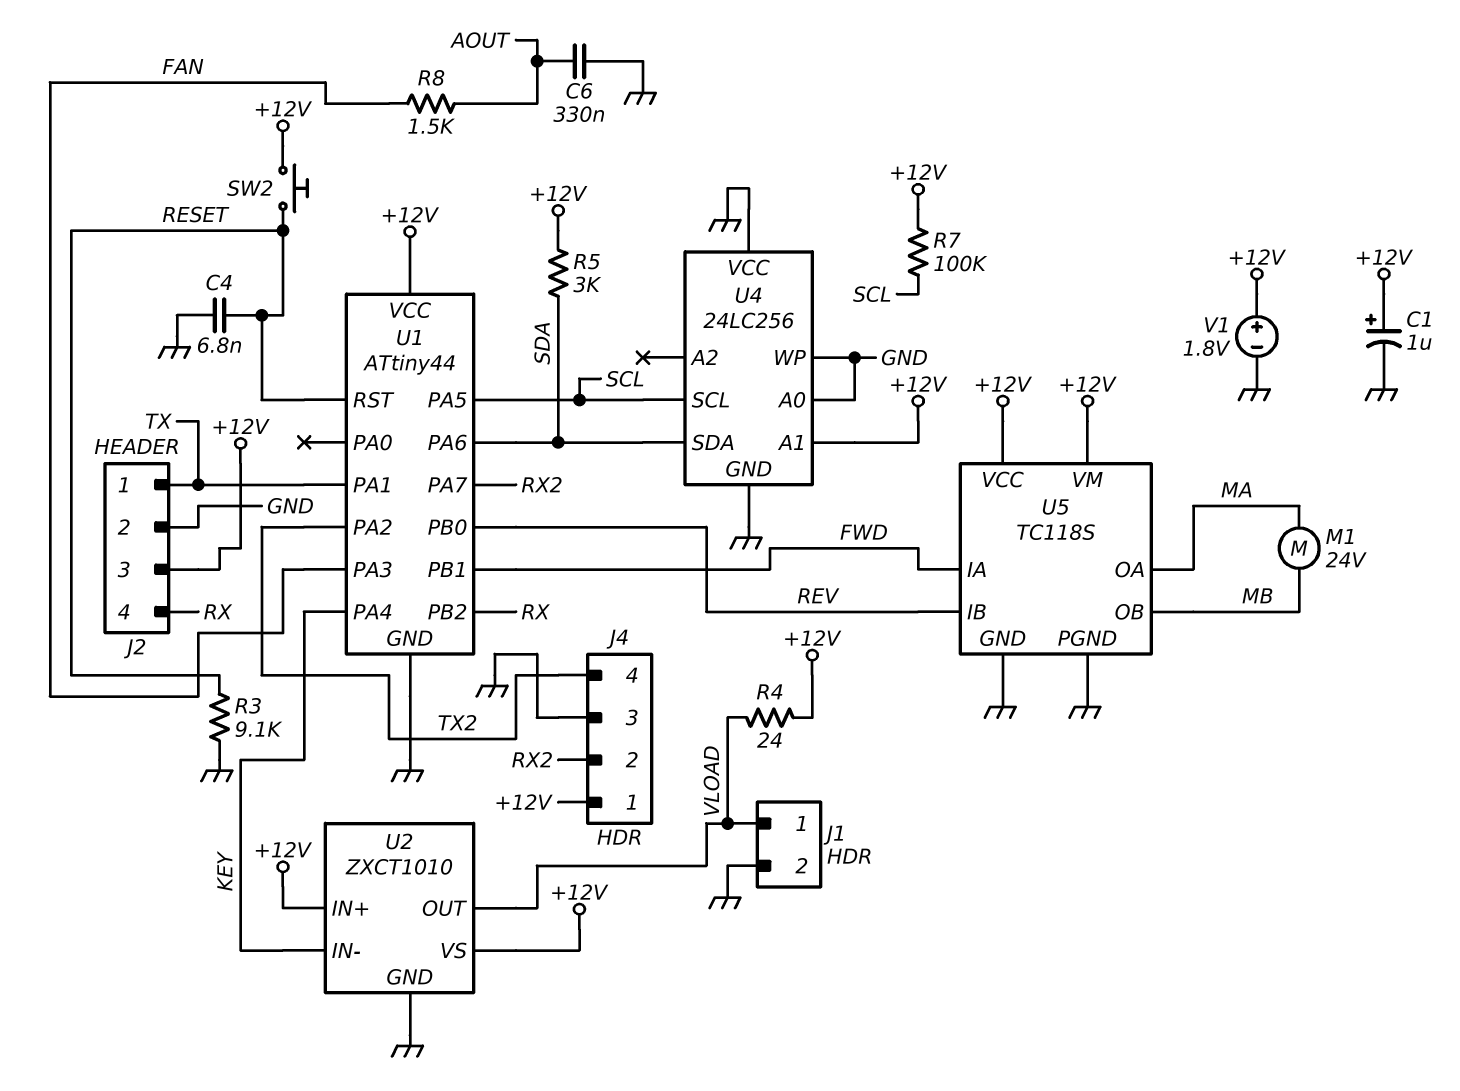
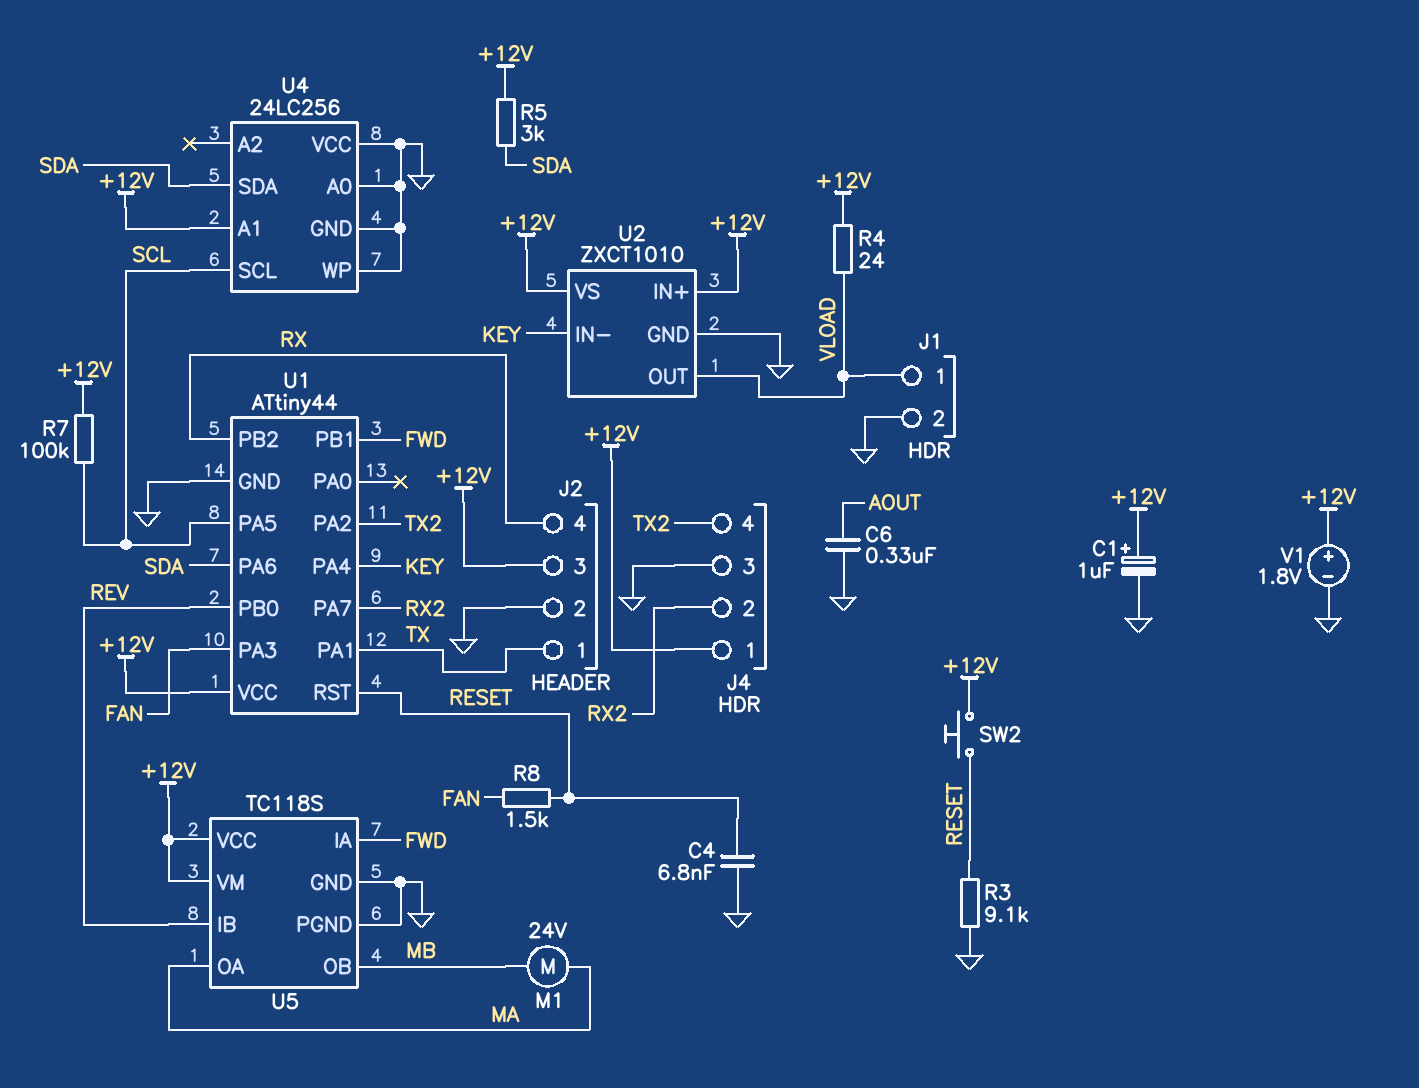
R8: 1.5k (AOUT, FAN) -> 1.5k (FAN, RESET)

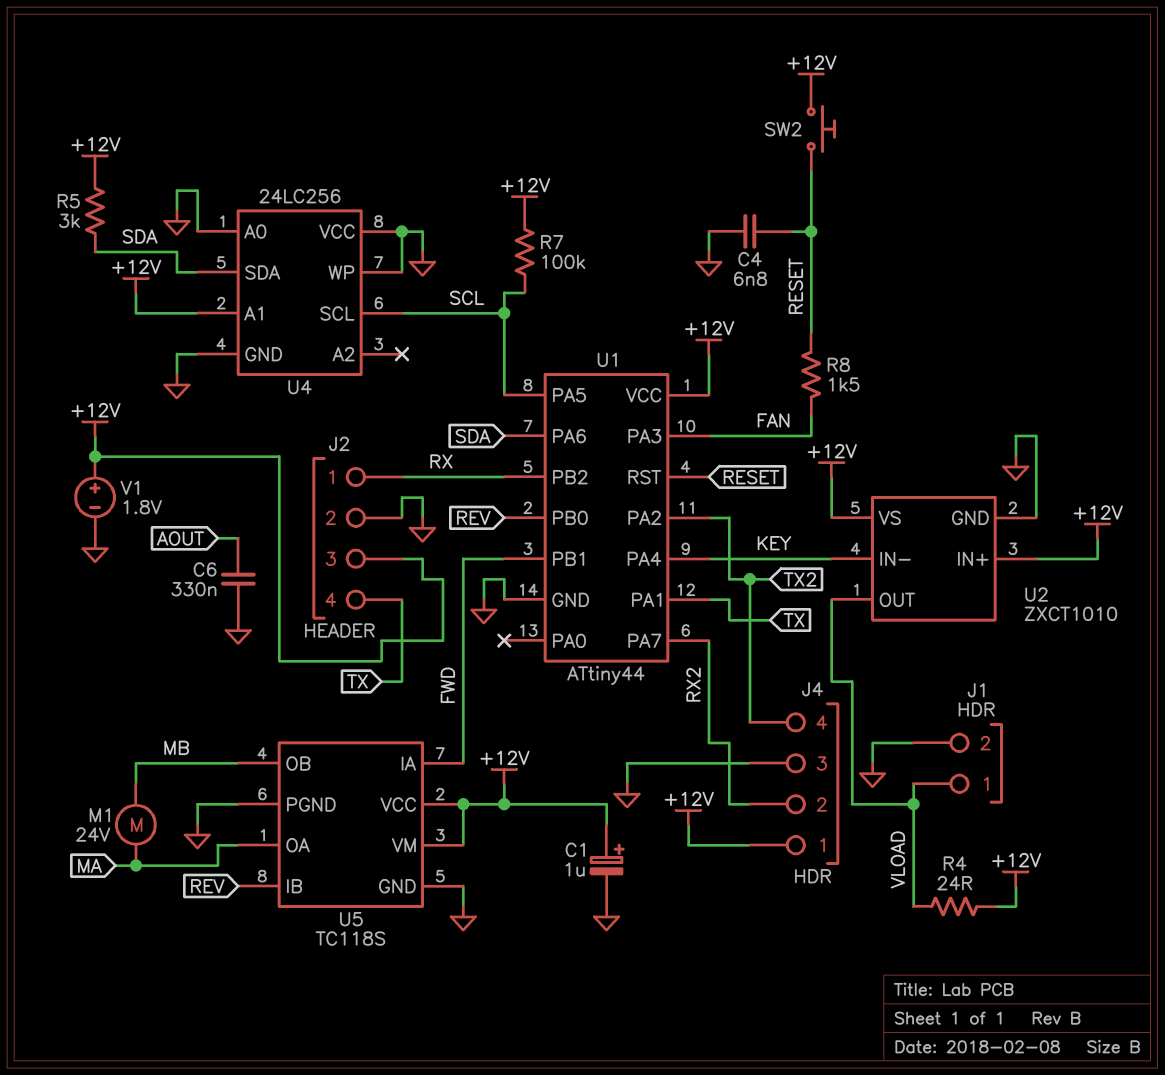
J2 pin 1: TX -> RX
J2 pin 4: RX -> TX
R3: 9.1k (GND, RESET) -> none

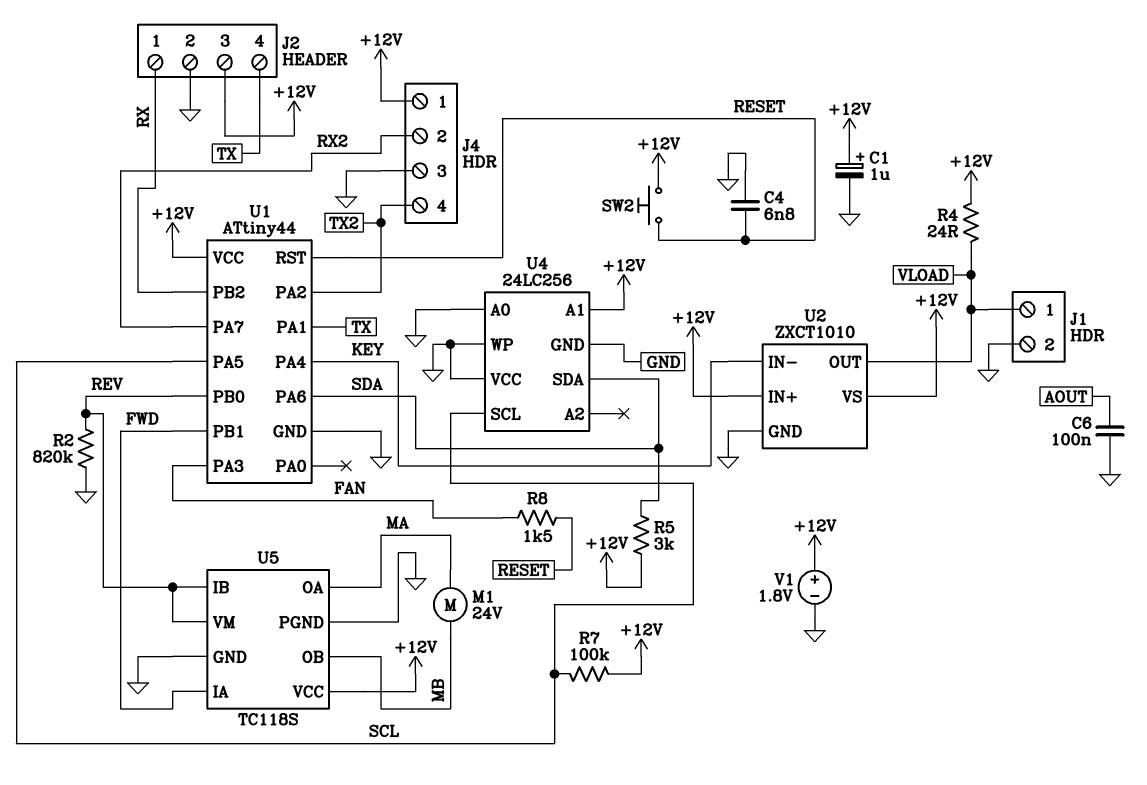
C6: 330nF (AOUT, GND) -> 100nF (AOUT, GND)
R2: none -> 820k (GND, REV)
U5 pin VM: +12V -> REV

